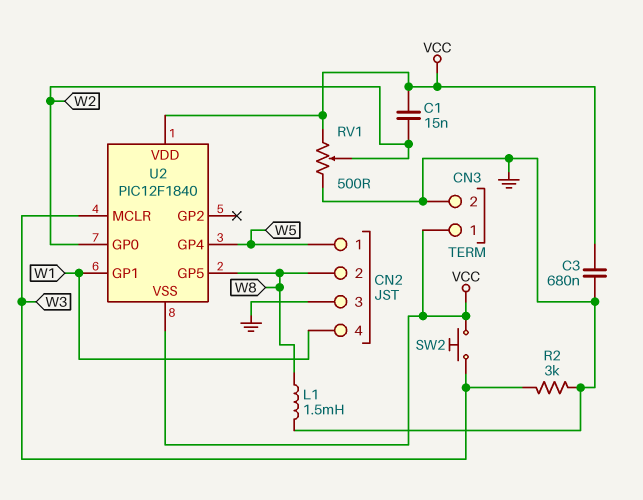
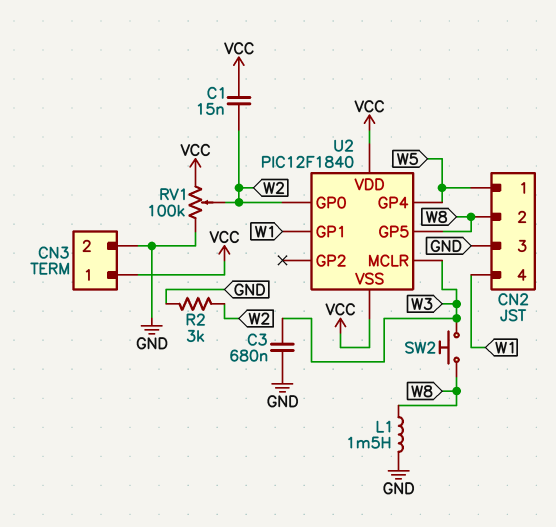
C3: 680nF (GND, VCC) -> 680nF (GND, W3)
R2: 3k (GND, W3) -> 3k (GND, W2)
RV1: 500 (GND, VCC, wiper W2) -> 100k (GND, VCC, wiper W2)
SW2: button (VCC, W3) -> button (W3, W8)

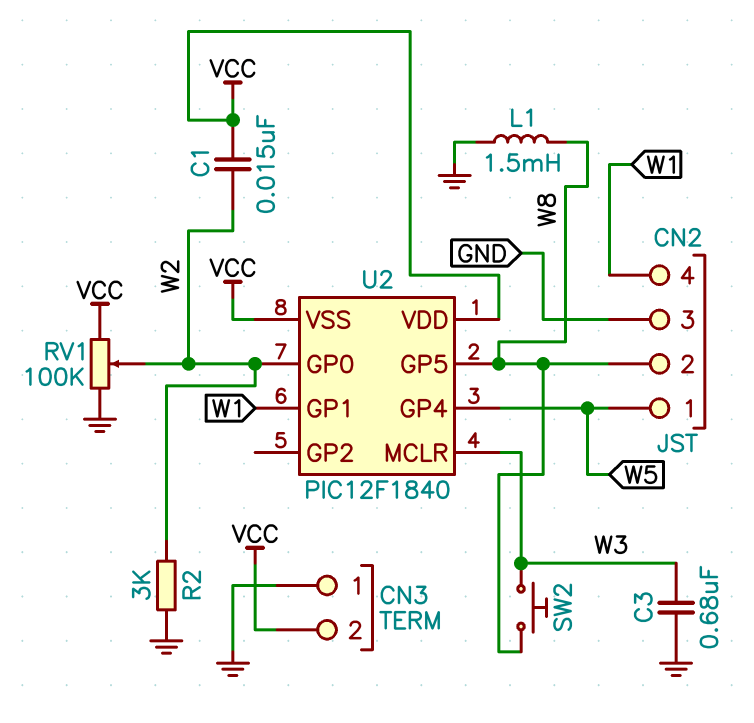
CN3 pin 1: VCC -> GND
CN3 pin 2: GND -> VCC

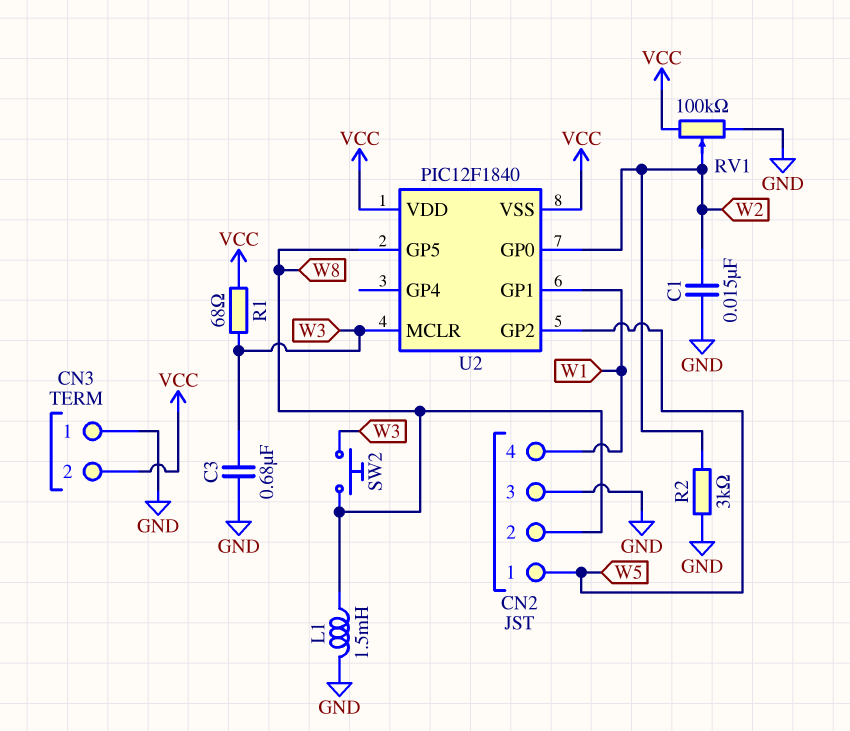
C1: 15nF (VCC, W2) -> 15nF (GND, W2)
R1: none -> 68 (VCC, W3)
U2 pin GP2: none -> W5
U2 pin GP4: W5 -> none

